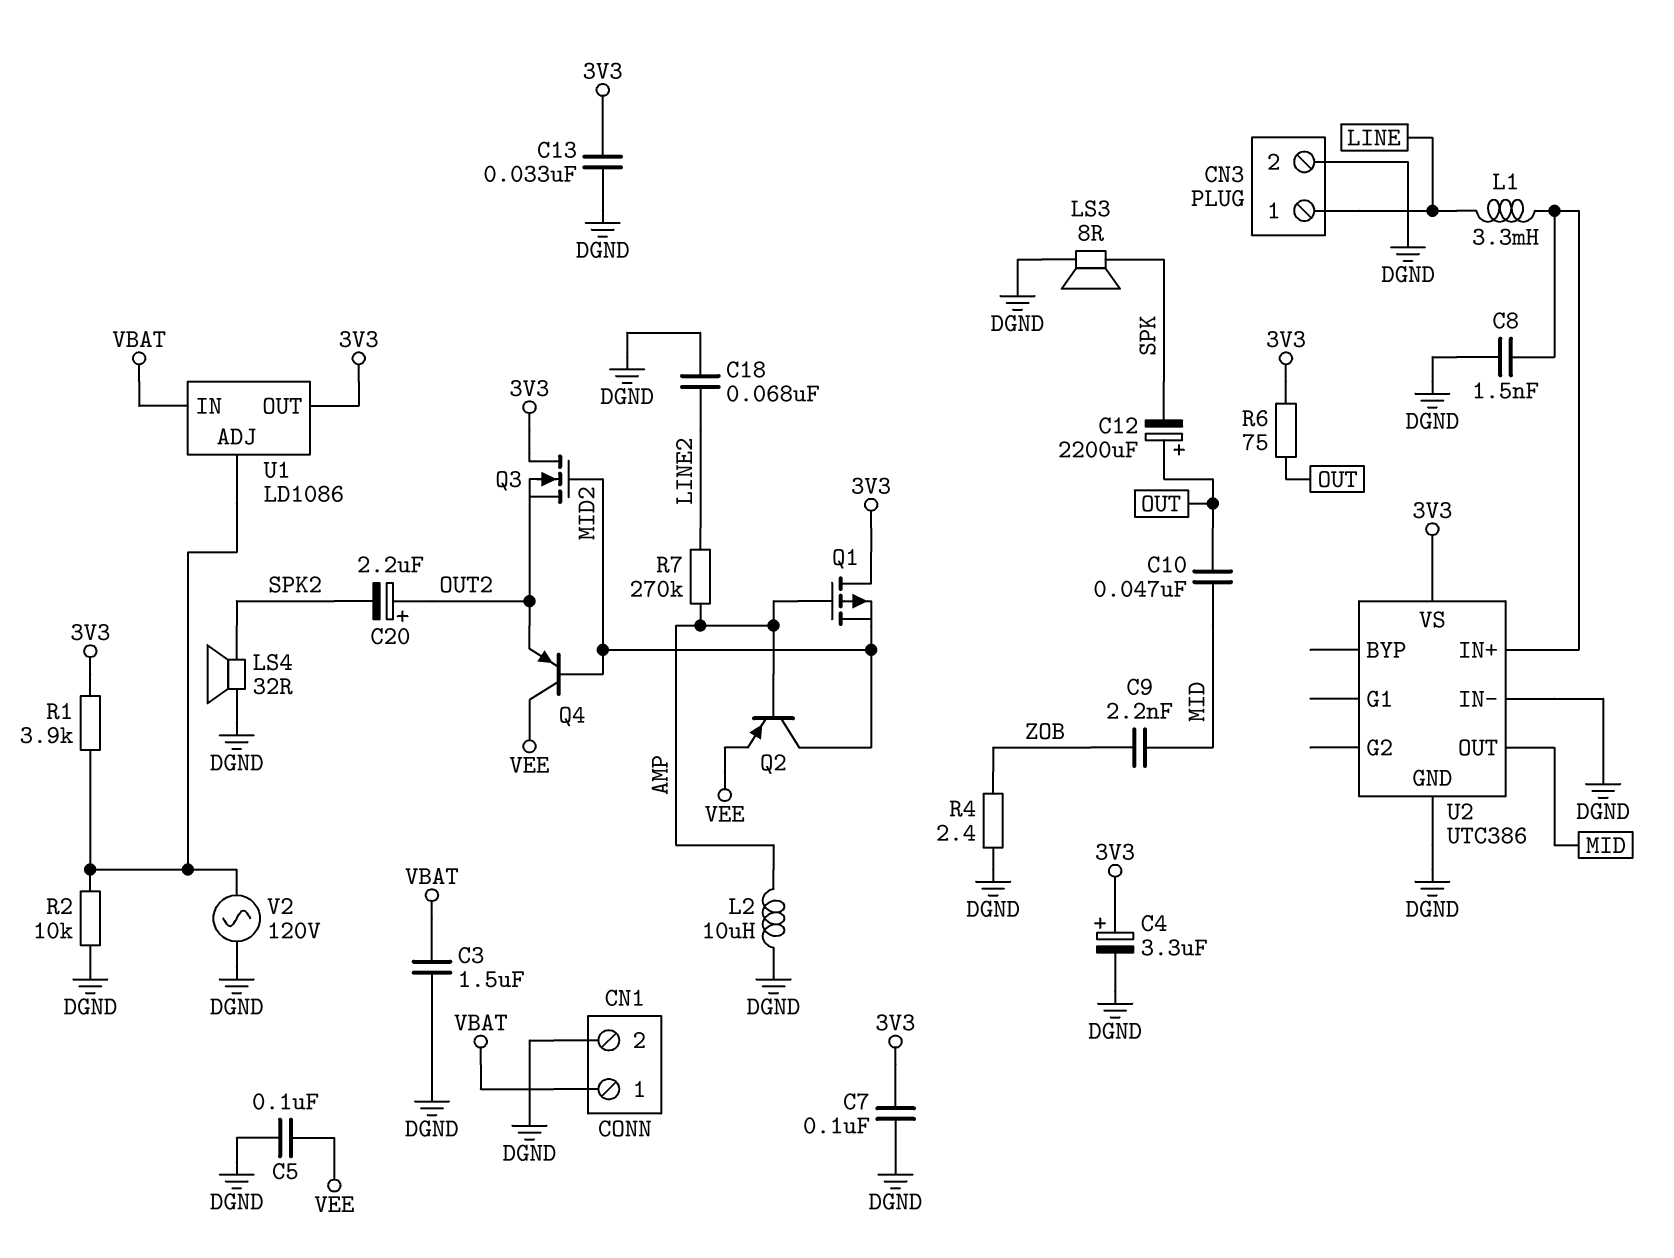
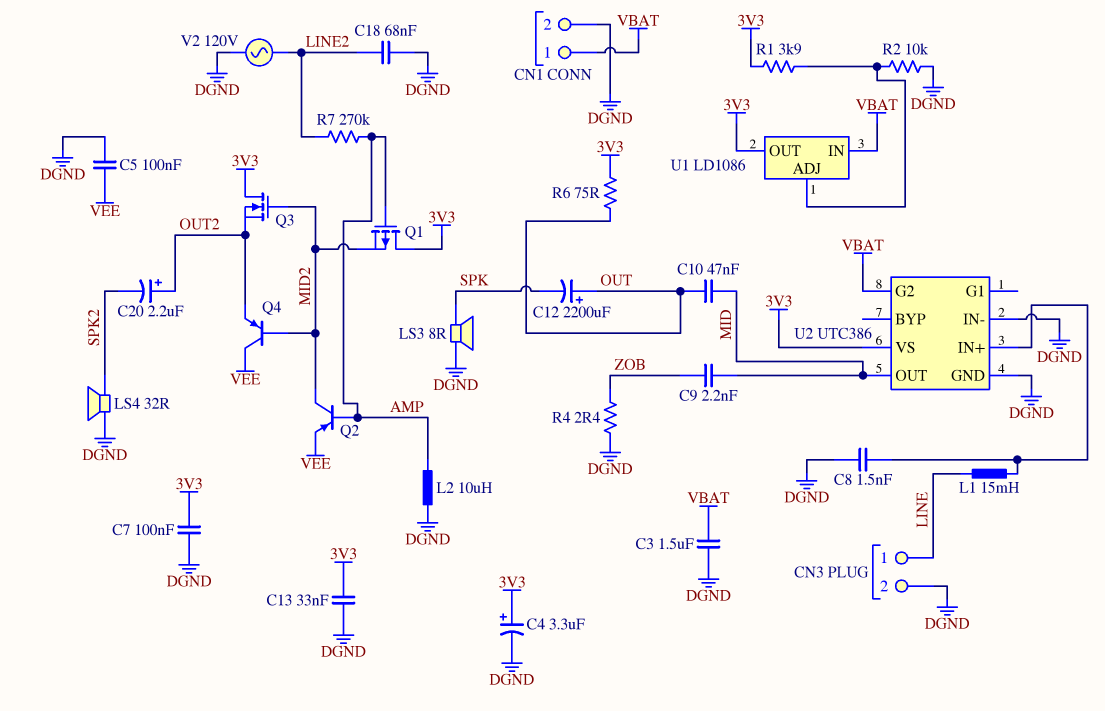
L1: 3.3mH (LINE, U2/IN+) -> 15mH (LINE, U2/IN+)
U2 pin G2: none -> VBAT
V2: AC 120V (DGND, U1/ADJ) -> AC 120V (DGND, LINE2)

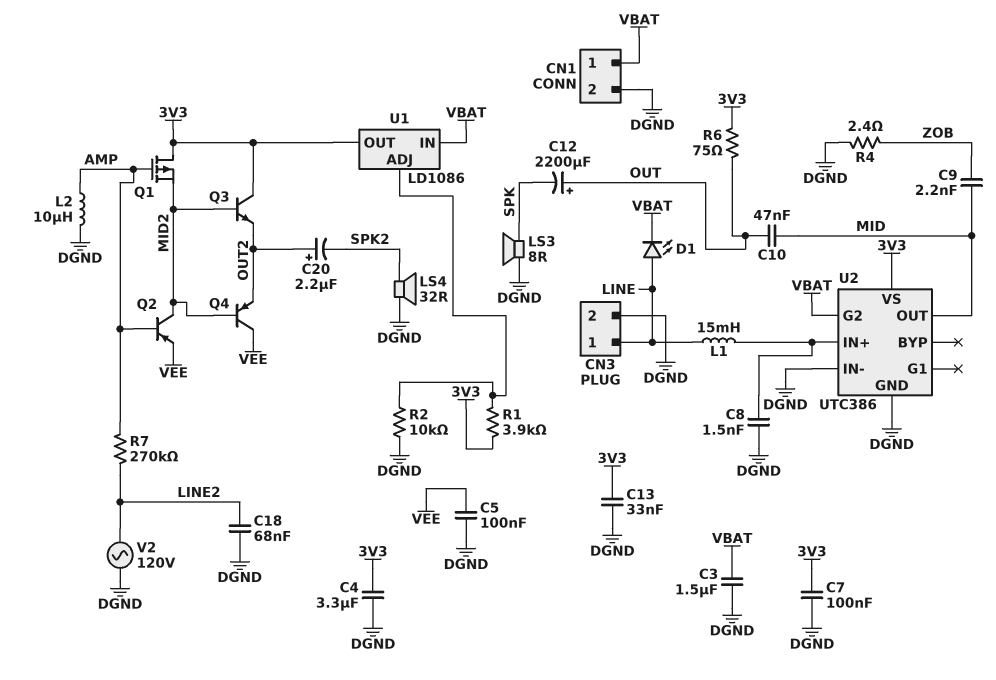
C4: 3.3uF (plus 3V3, minus DGND) -> 3.3uF (3V3, DGND)
D1: none -> LED (A LINE, K VBAT)
Q3: NMOS (G MID2, D 3V3, S OUT2) -> NPN (B MID2, C 3V3, E OUT2)

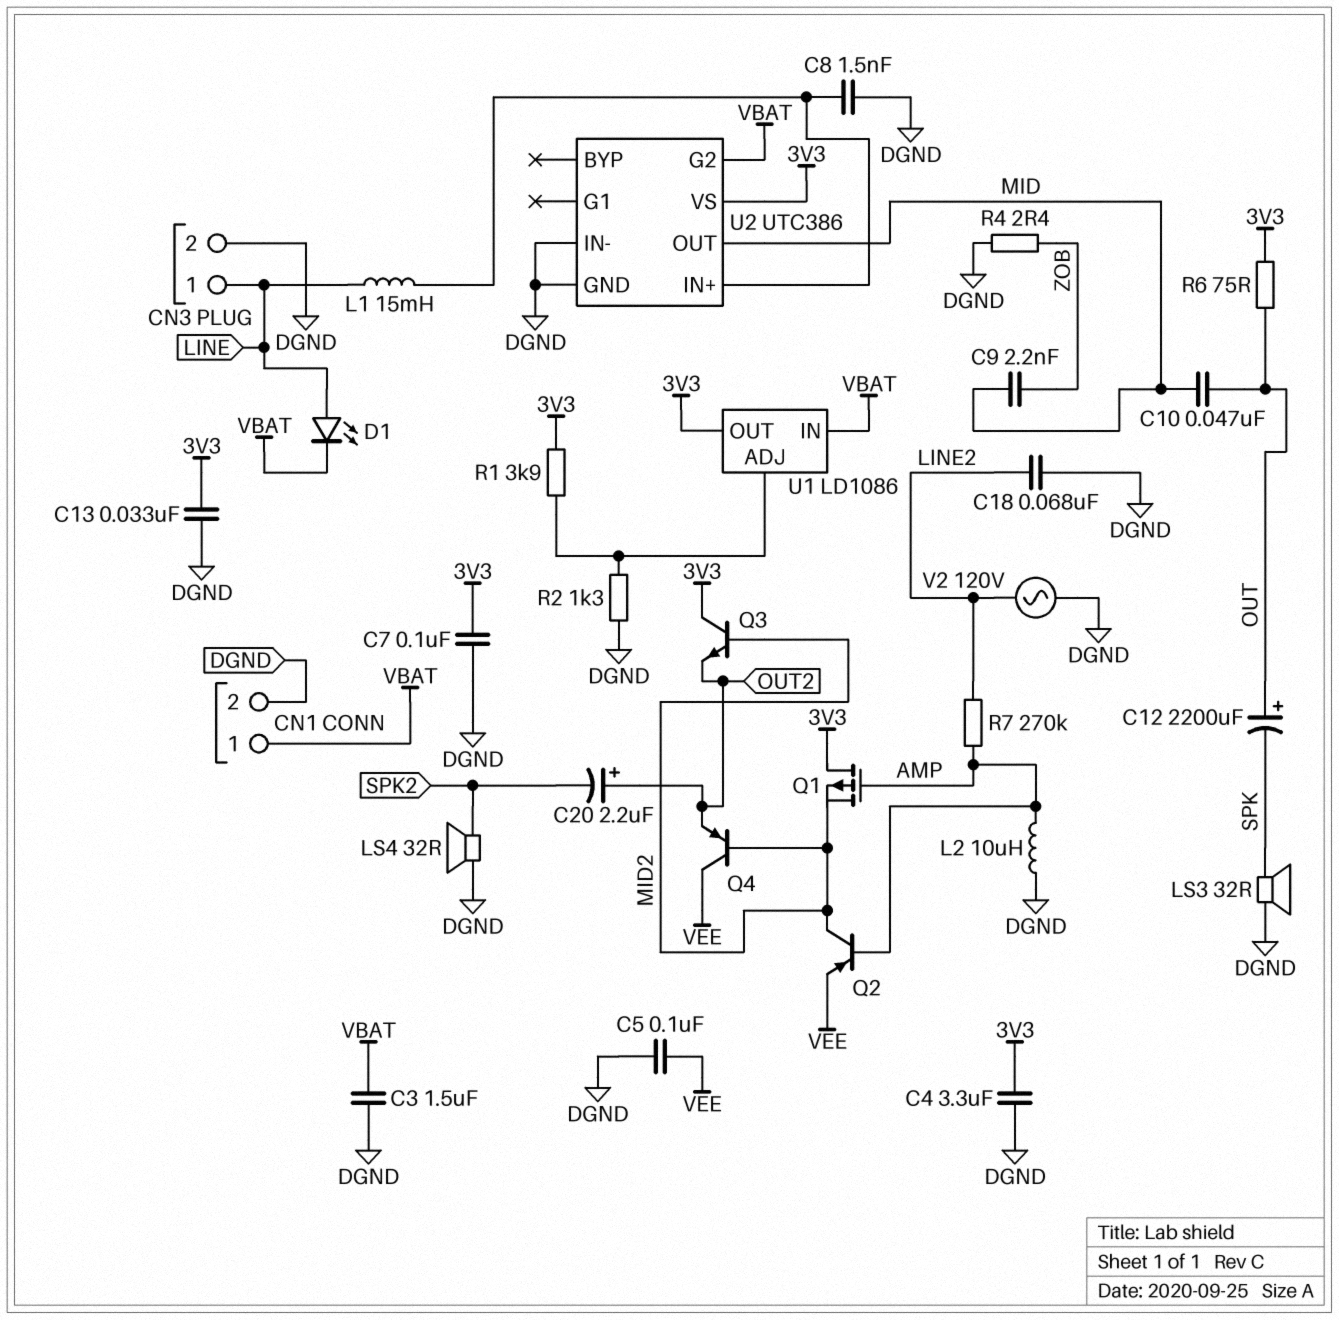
LS3: speaker 8R (DGND, SPK) -> speaker 32R (DGND, SPK)
R2: 10k (DGND, U1/ADJ) -> 1.3k (DGND, U1/ADJ)

